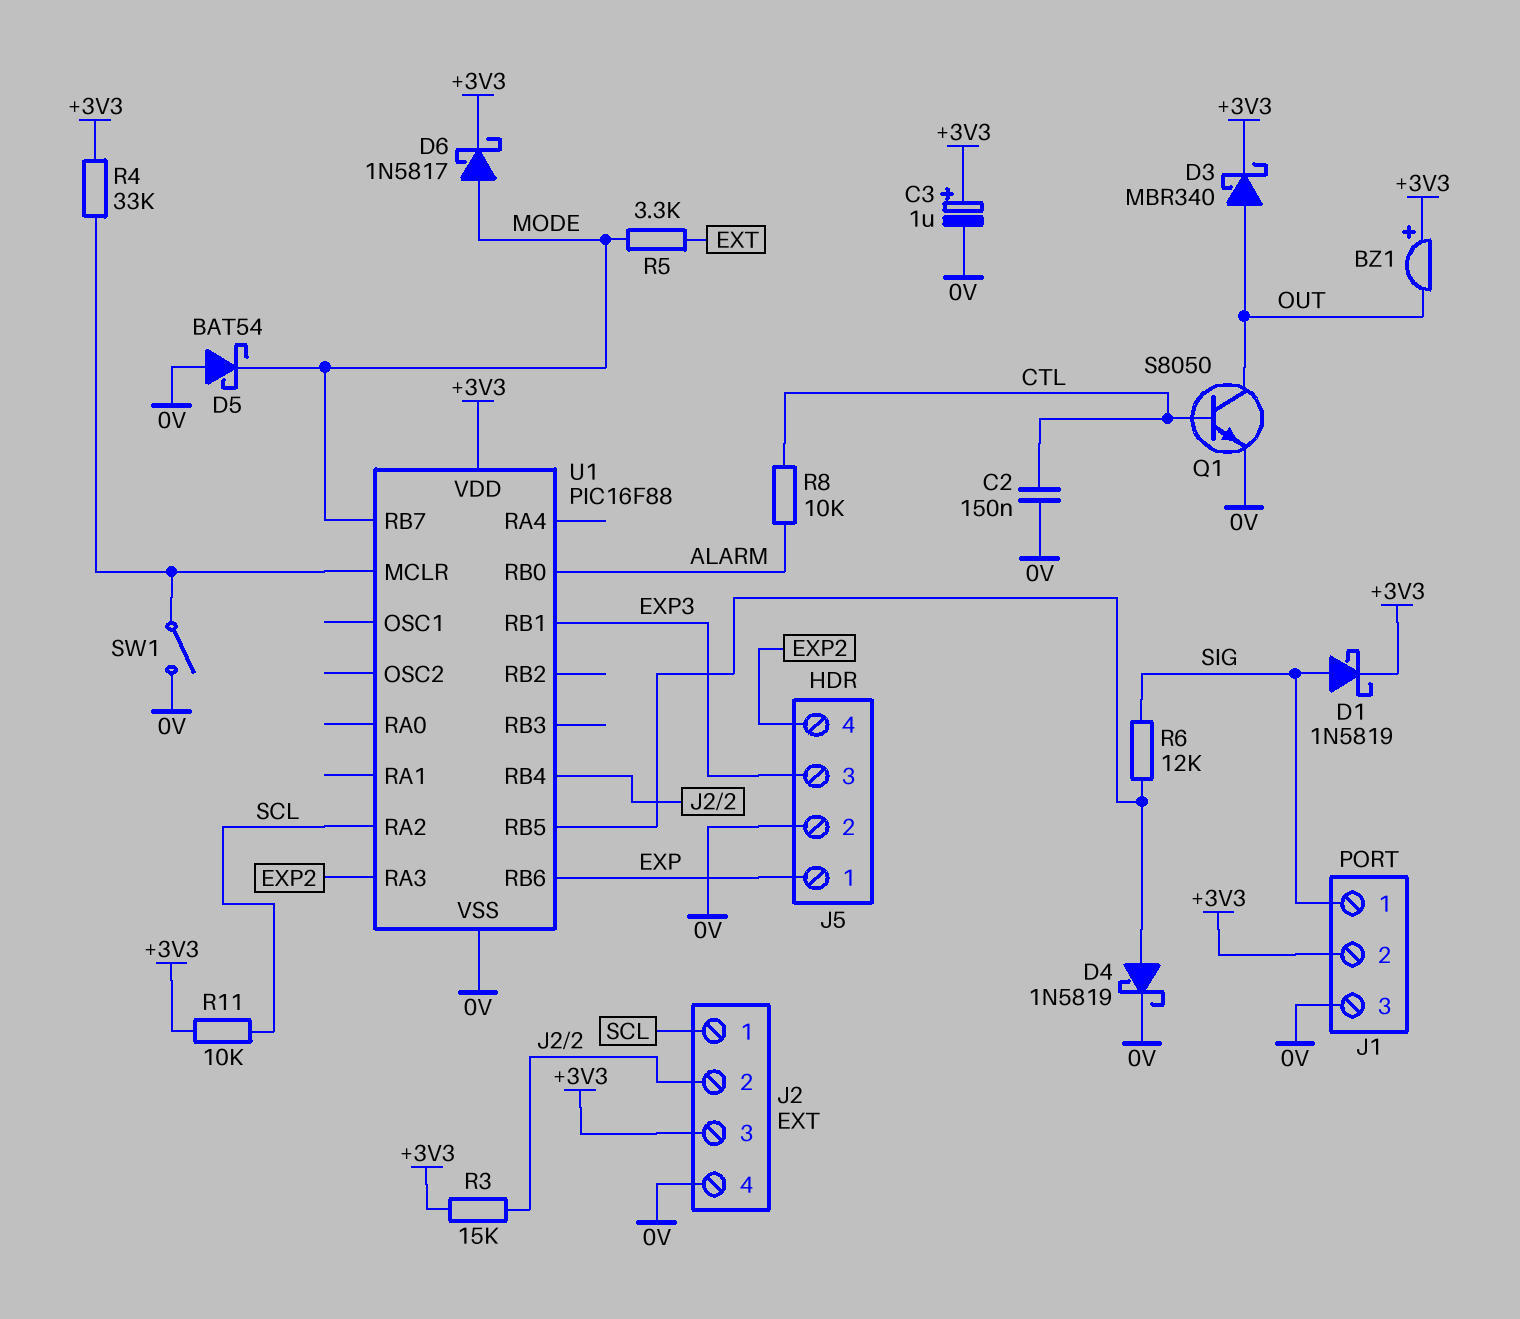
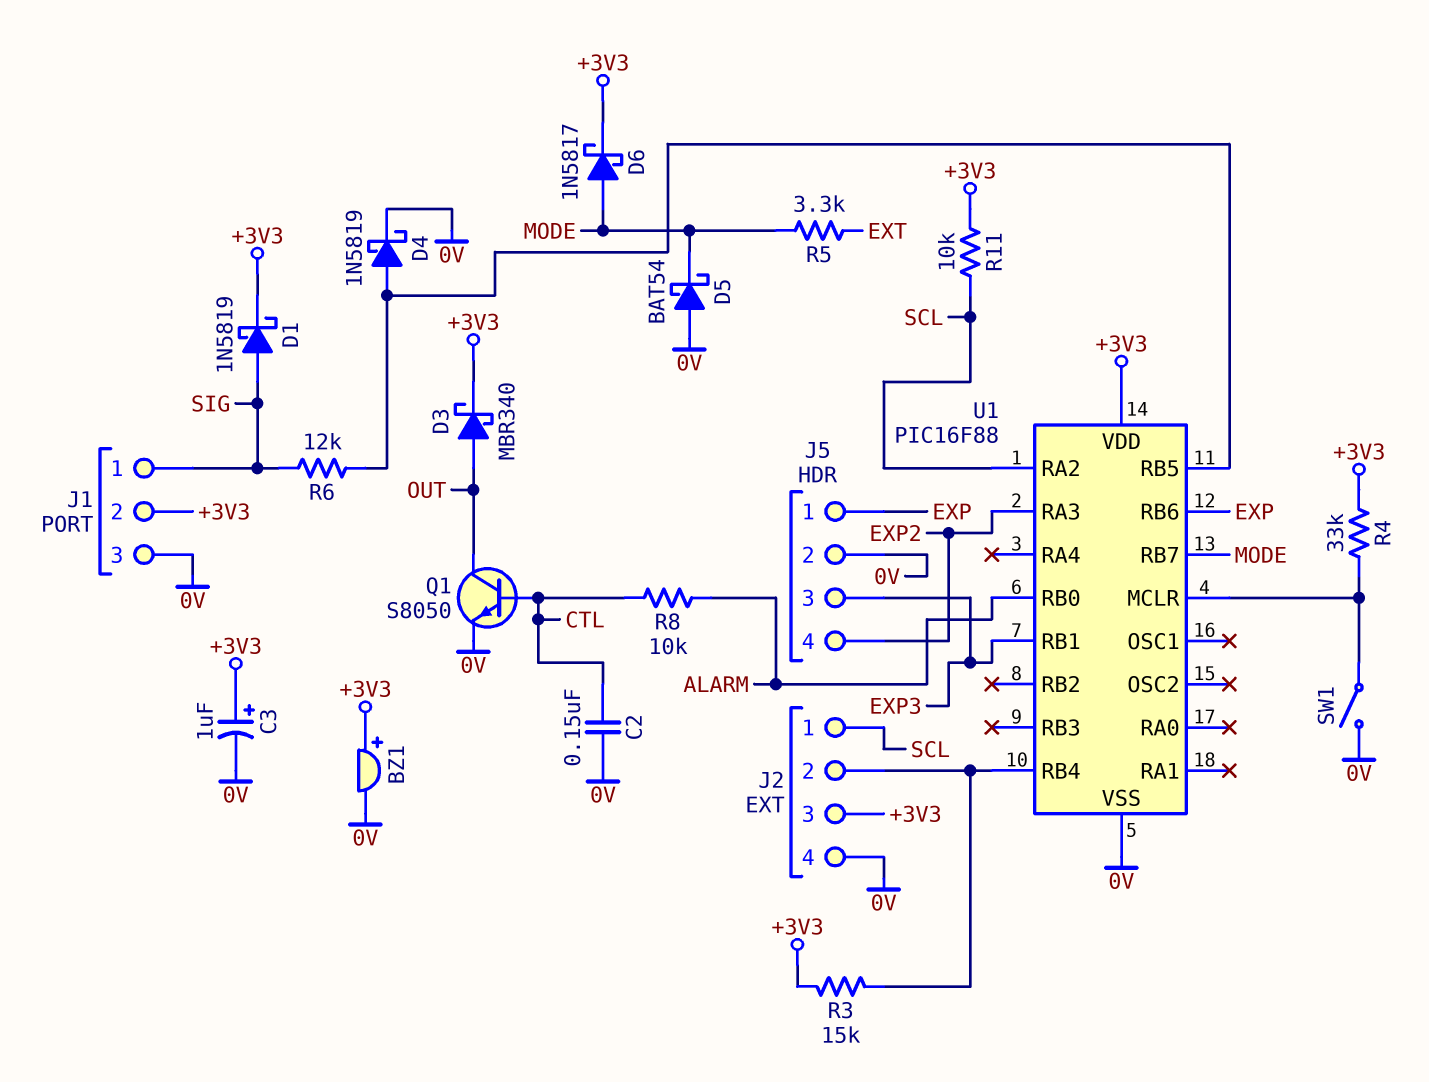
BZ1: buzzer (plus +3V3, minus OUT) -> buzzer (plus +3V3, minus 0V)

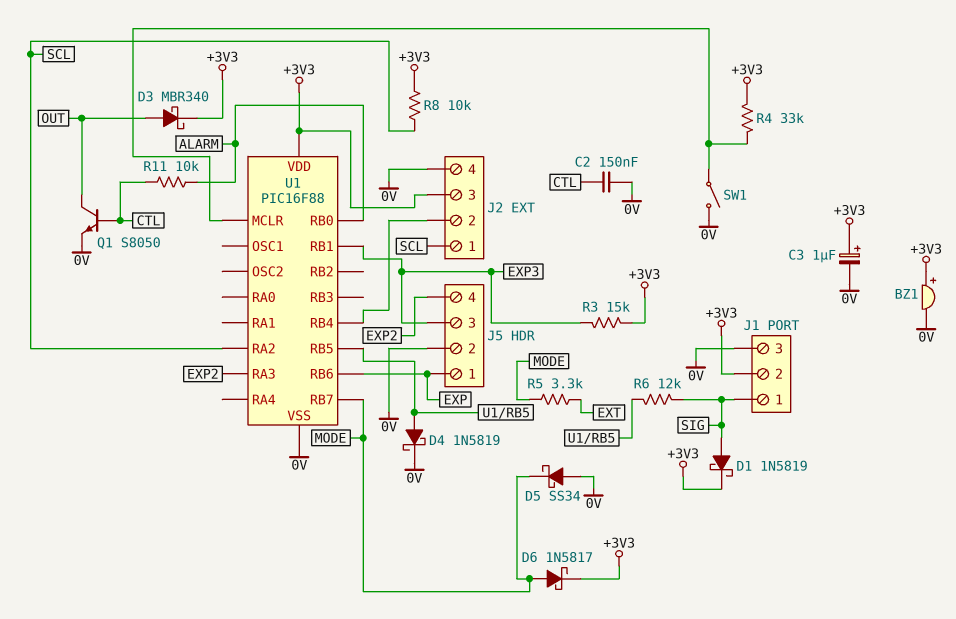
D5: schottky BAT54 (A 0V, K MODE) -> schottky SS34 (A 0V, K MODE)
R3: 15k (+3V3, J2/2) -> 15k (+3V3, EXP3)
R8: 10k (ALARM, CTL) -> 10k (+3V3, SCL)
R11: 10k (+3V3, SCL) -> 10k (ALARM, CTL)

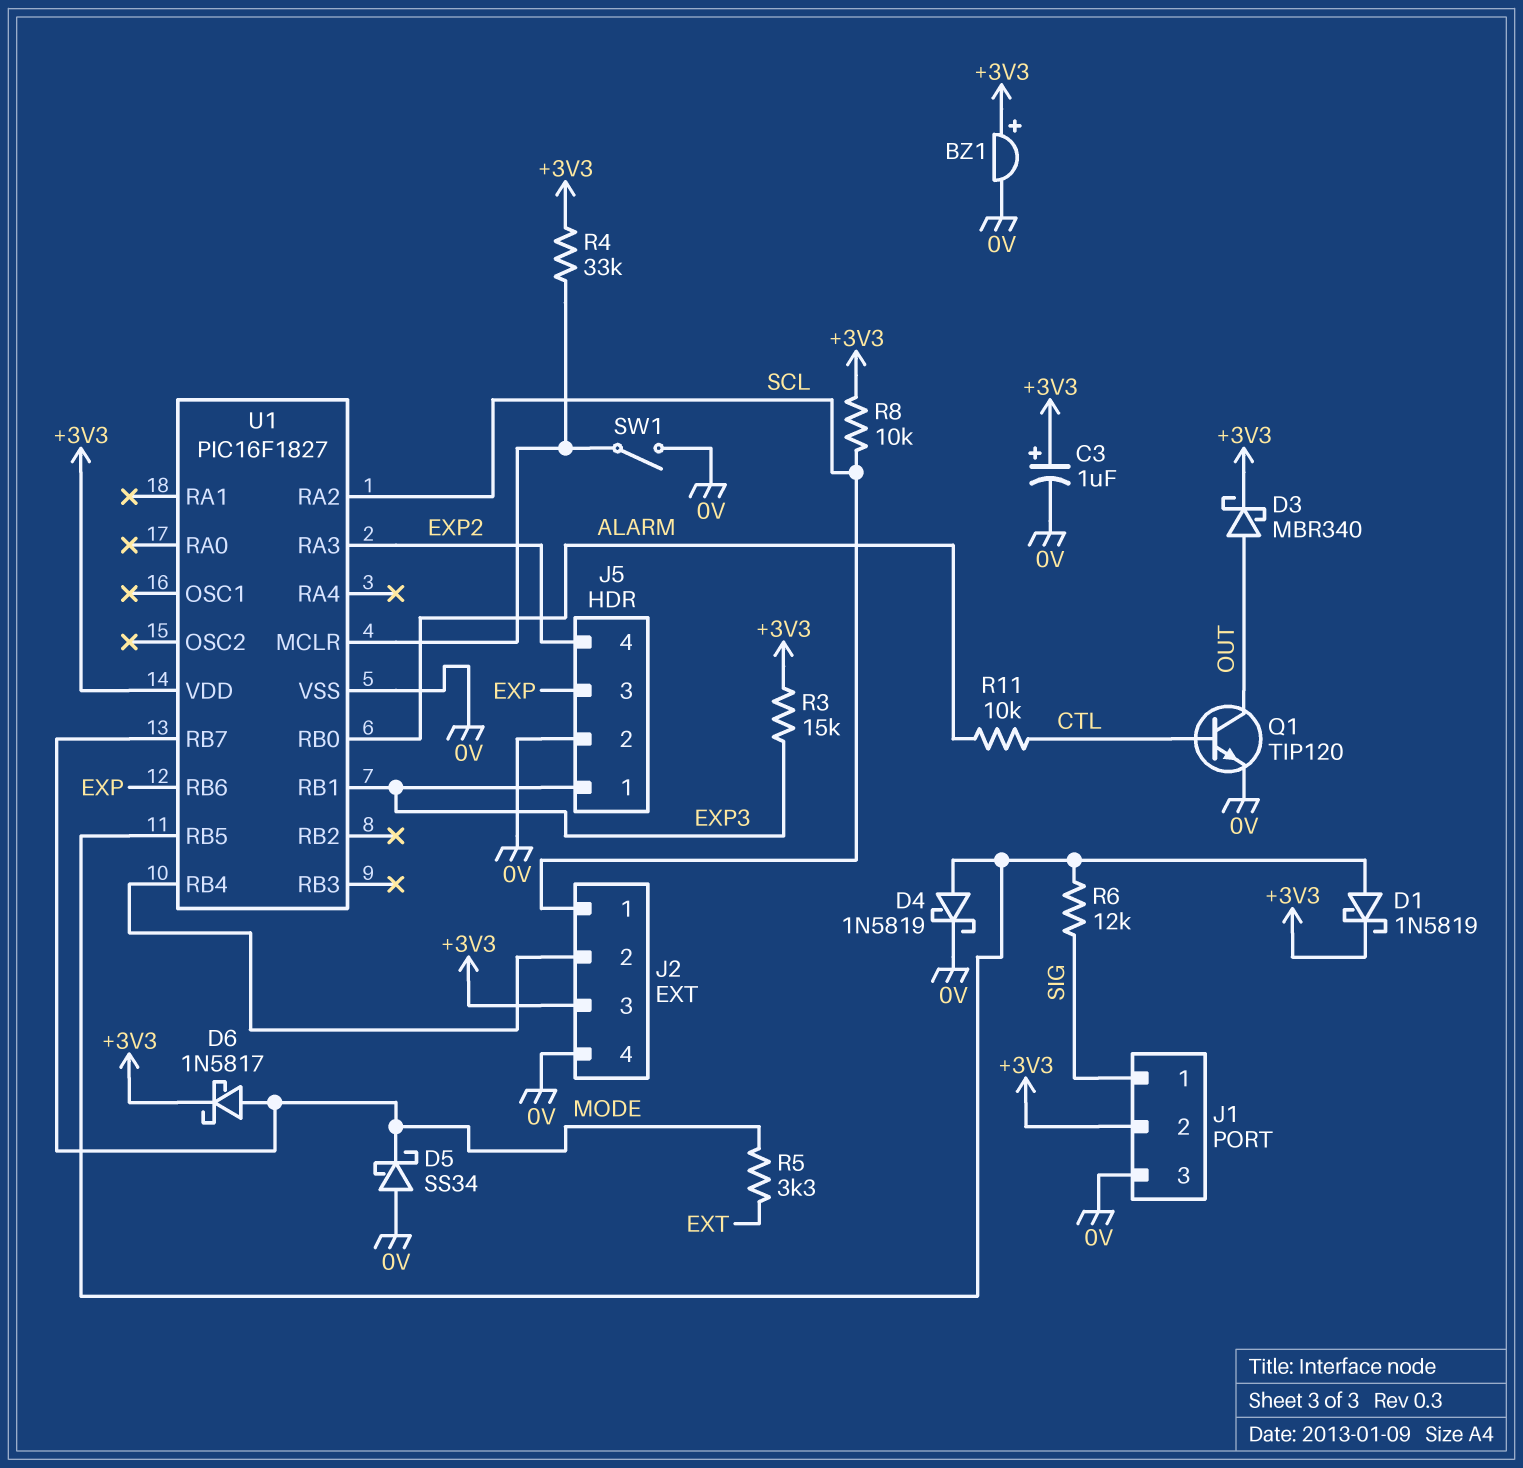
C2: 150nF (0V, CTL) -> none
D1: schottky 1N5819 (A SIG, K +3V3) -> schottky 1N5819 (A U1/RB5, K +3V3)
J5 pin 1: EXP -> EXP3
J5 pin 3: EXP3 -> EXP
Q1: NPN S8050 (B CTL, C OUT, E 0V) -> NPN TIP120 (B CTL, C OUT, E 0V)
U1: PIC16F88 -> PIC16F1827

